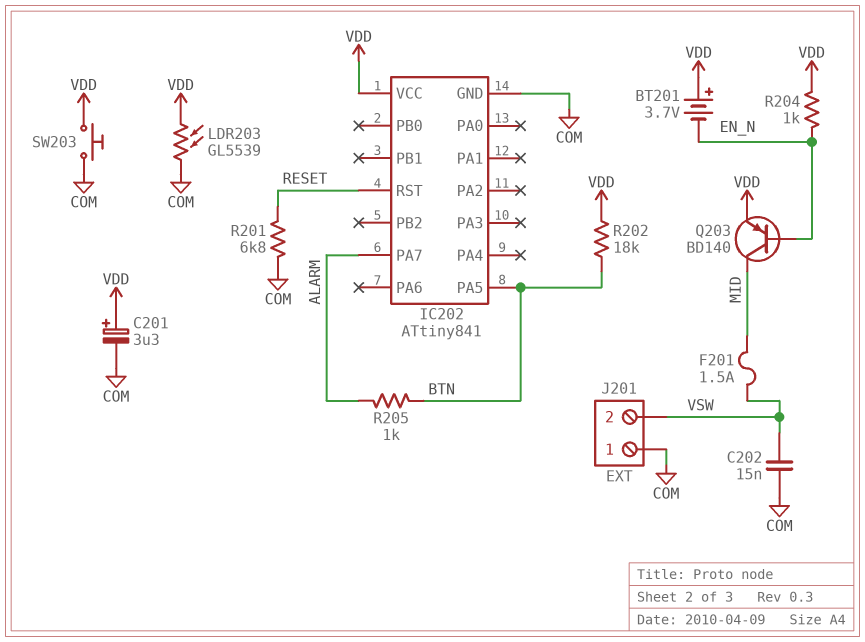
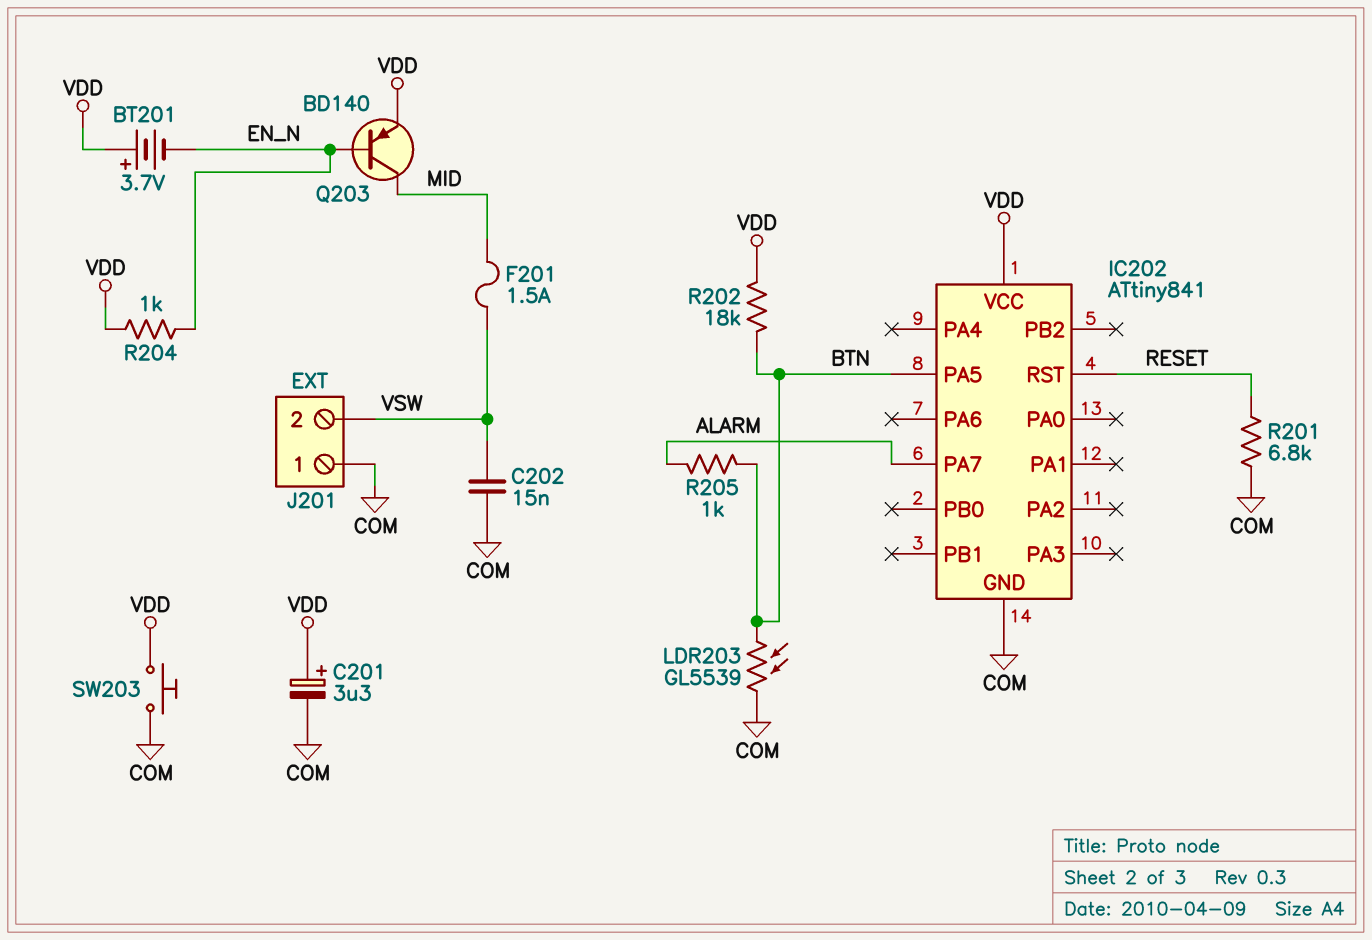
LDR203: GL5539 (COM, VDD) -> GL5539 (BTN, COM)

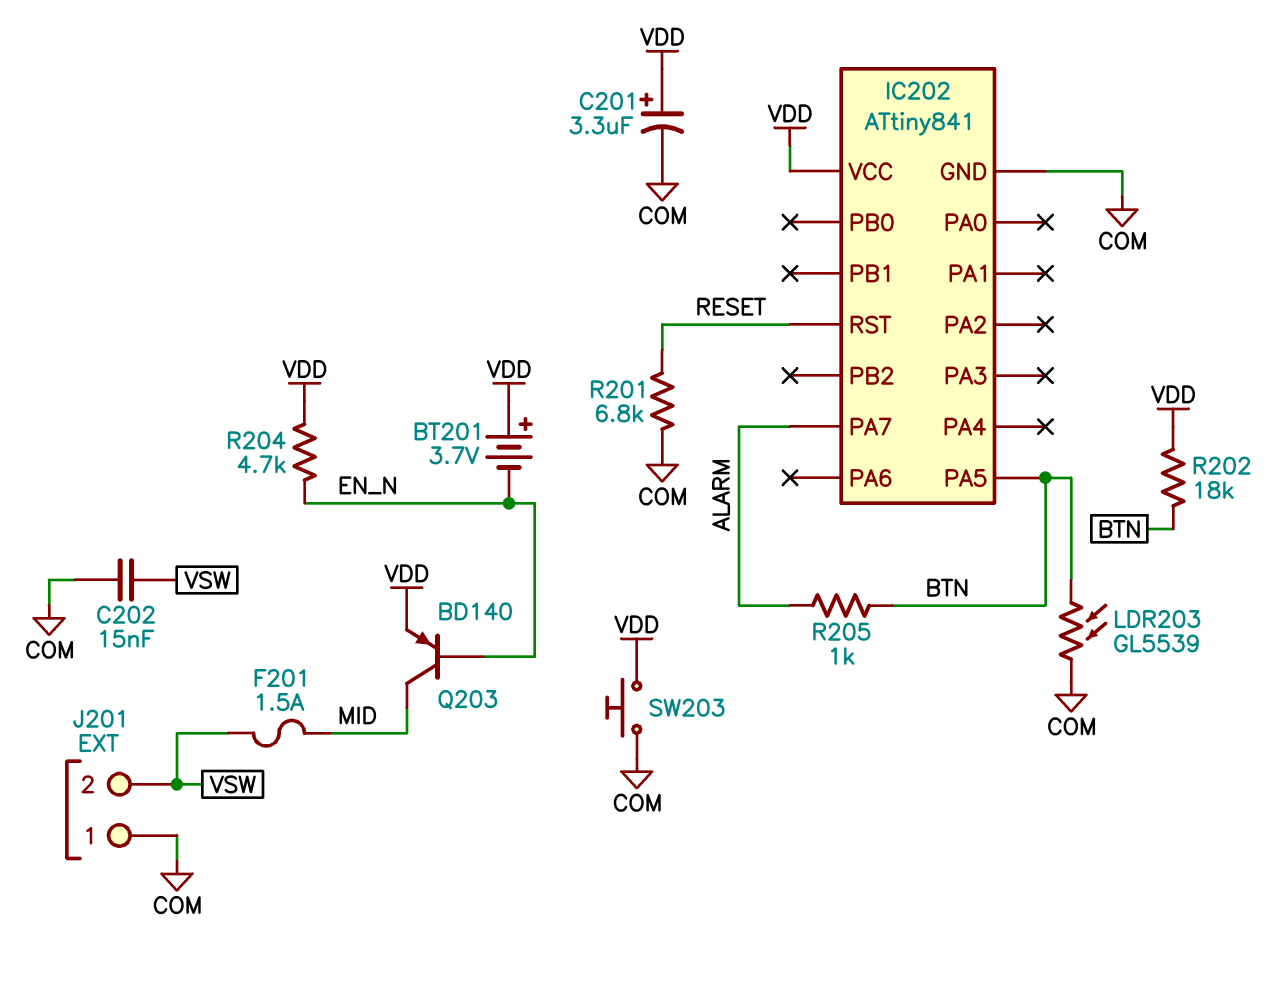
R204: 1k (EN_N, VDD) -> 4.7k (EN_N, VDD)

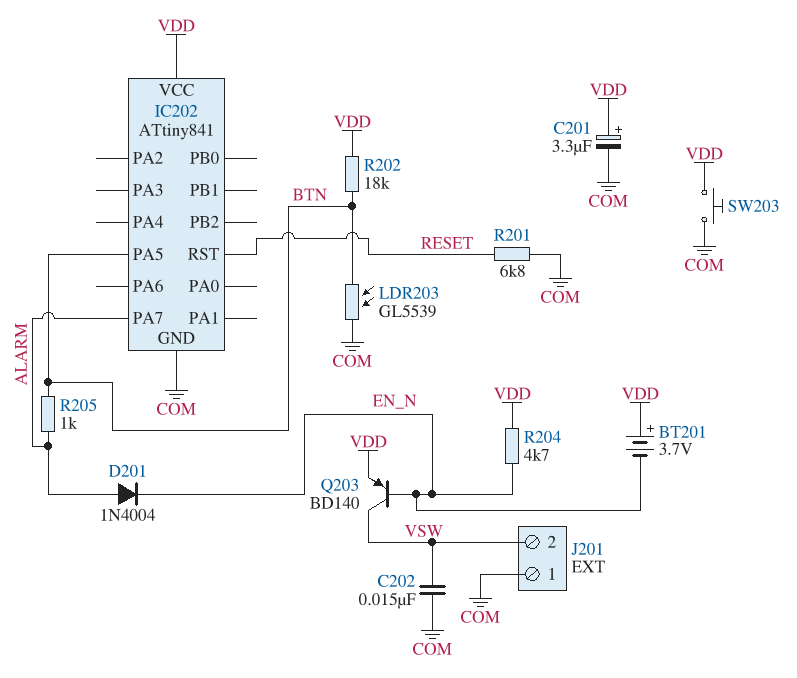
D201: none -> diode 1N4004 (A ALARM, K EN_N)
F201: 1.5A (MID, VSW) -> none
Q203: PNP BD140 (B EN_N, C MID, E VDD) -> PNP BD140 (B EN_N, C VSW, E VDD)

